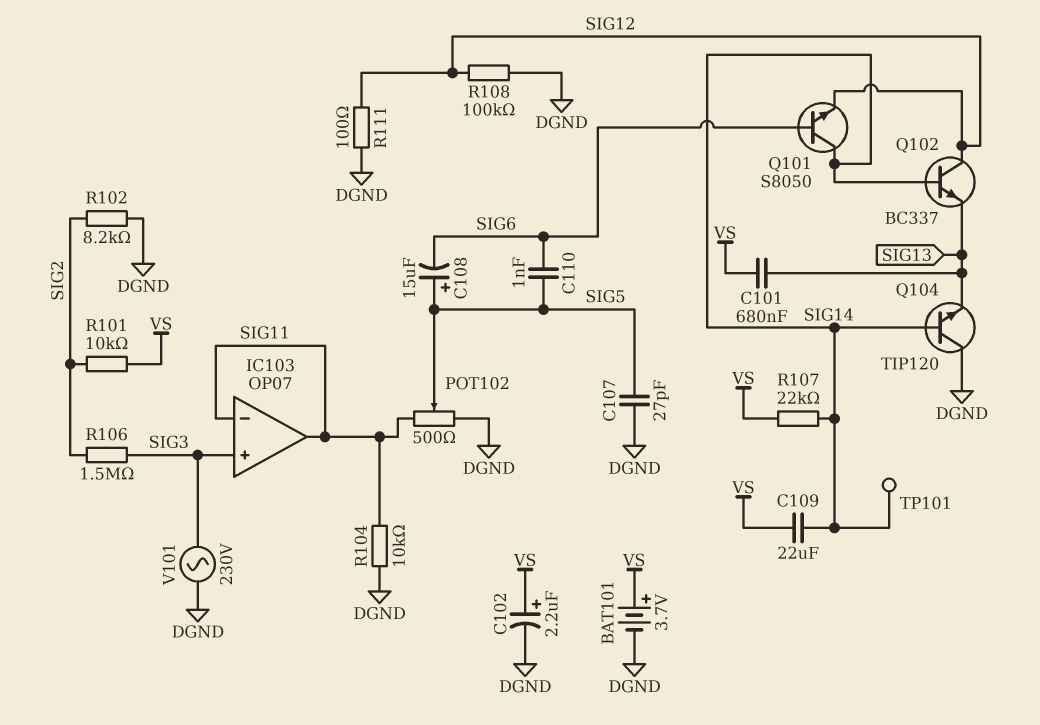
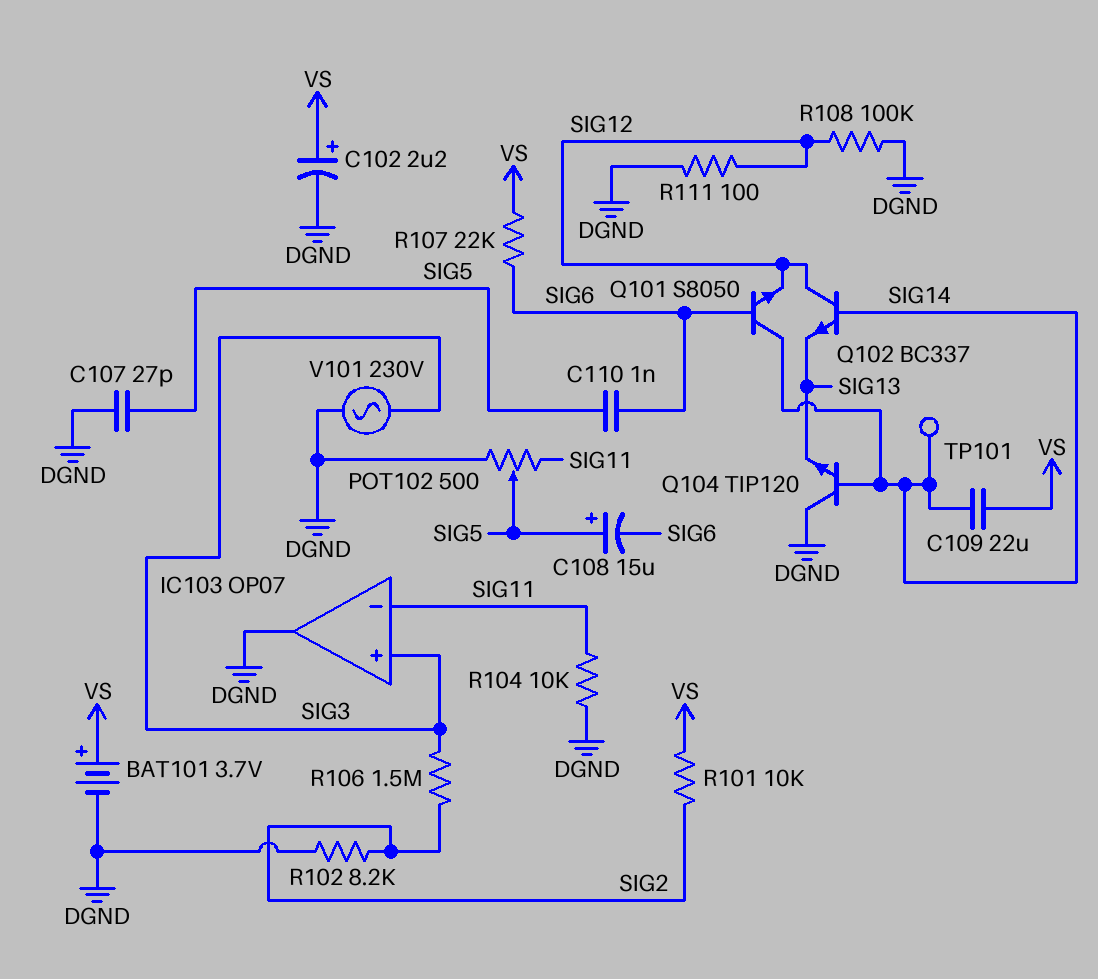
C101: 680nF (SIG13, VS) -> none
IC103 pin out: SIG11 -> DGND
R107: 22k (SIG14, VS) -> 22k (SIG6, VS)

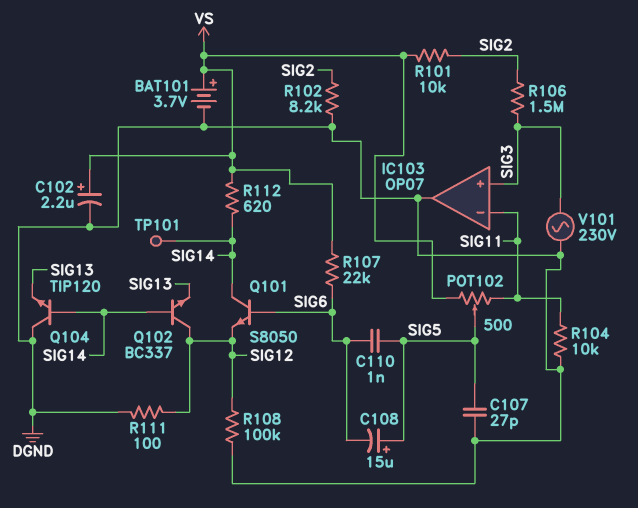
C109: 22uF (SIG14, VS) -> none
POT102: 500 (DGND, SIG11, wiper SIG5) -> 500 (SIG11, VS, wiper SIG5)
R112: none -> 620 (SIG14, VS)

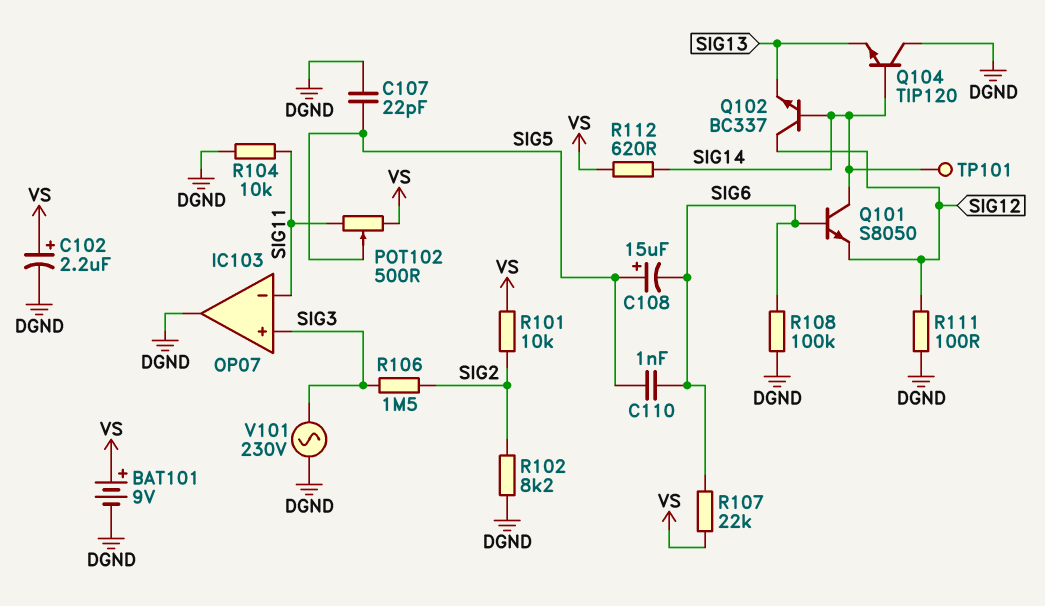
BAT101: 3.7V (plus VS, minus DGND) -> 9V (plus VS, minus DGND)
C107: 27pF (DGND, SIG5) -> 22pF (DGND, SIG5)
R108: 100k (DGND, SIG12) -> 100k (DGND, SIG6)

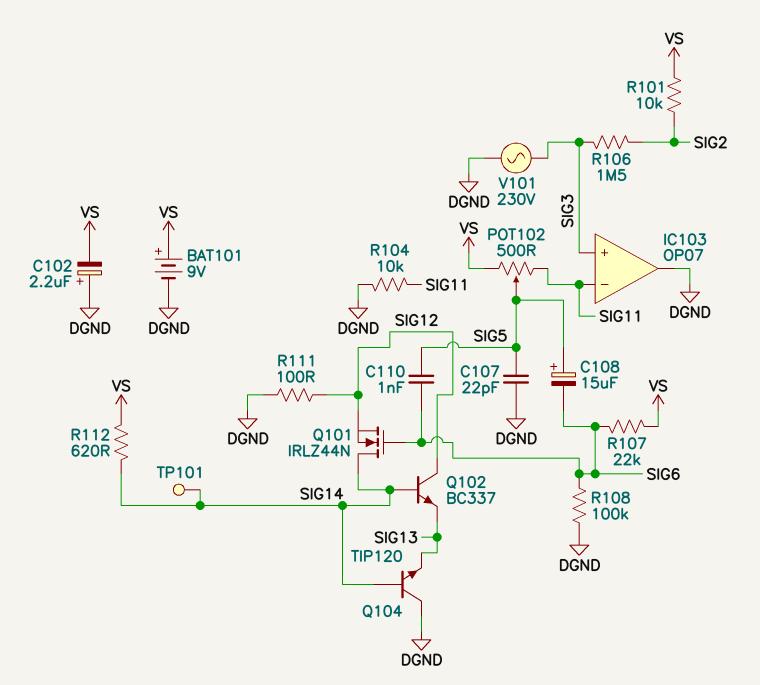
C102: 2.2uF (plus VS, minus DGND) -> 2.2uF (plus DGND, minus VS)
Q101: NPN S8050 (B SIG6, C SIG14, E SIG12) -> NMOS IRLZ44N (G SIG6, D SIG14, S SIG12)
R102: 8.2k (DGND, SIG2) -> none

